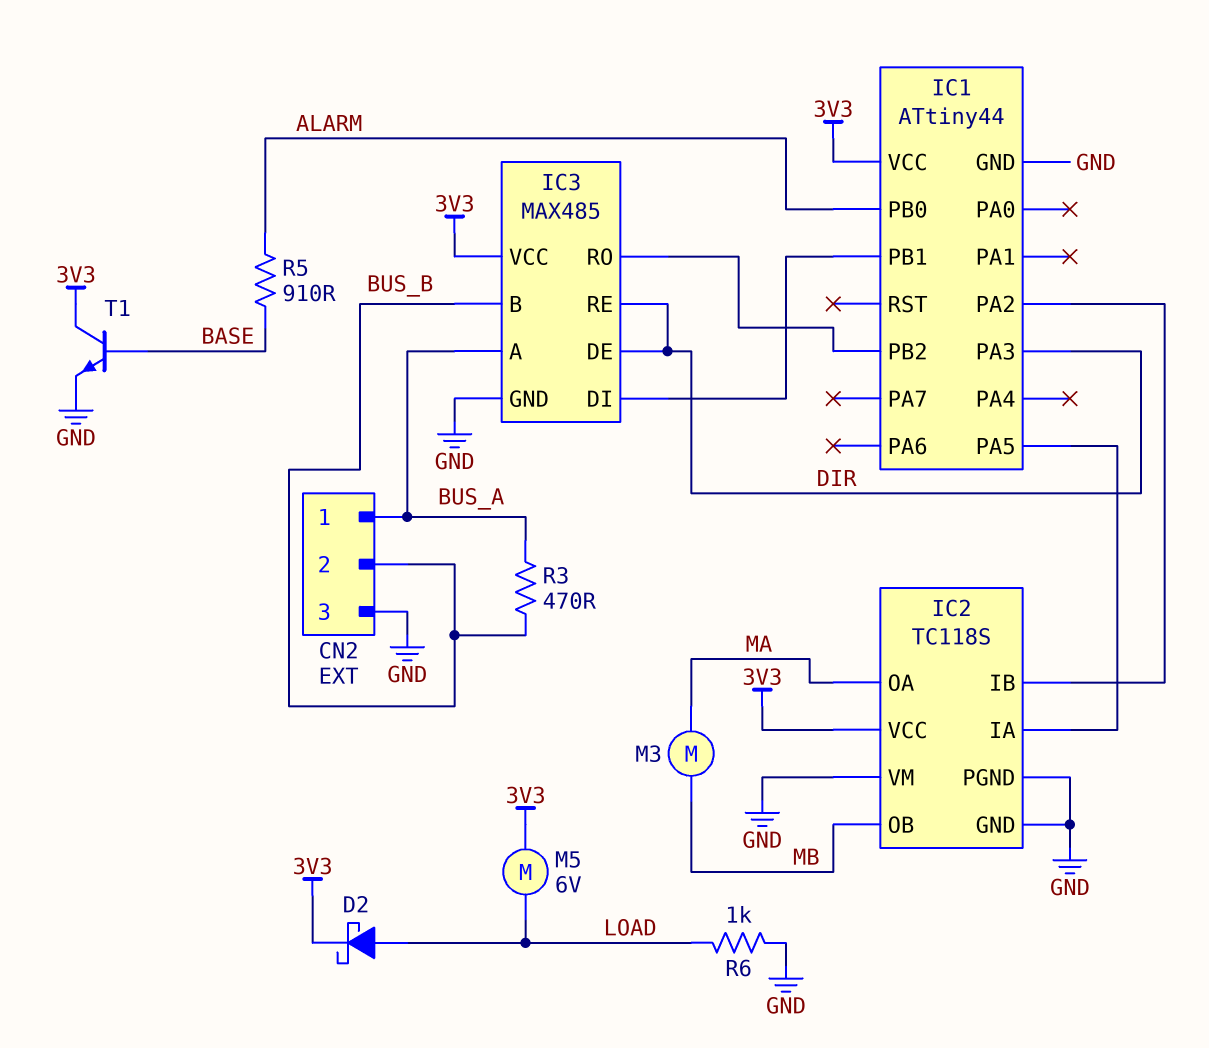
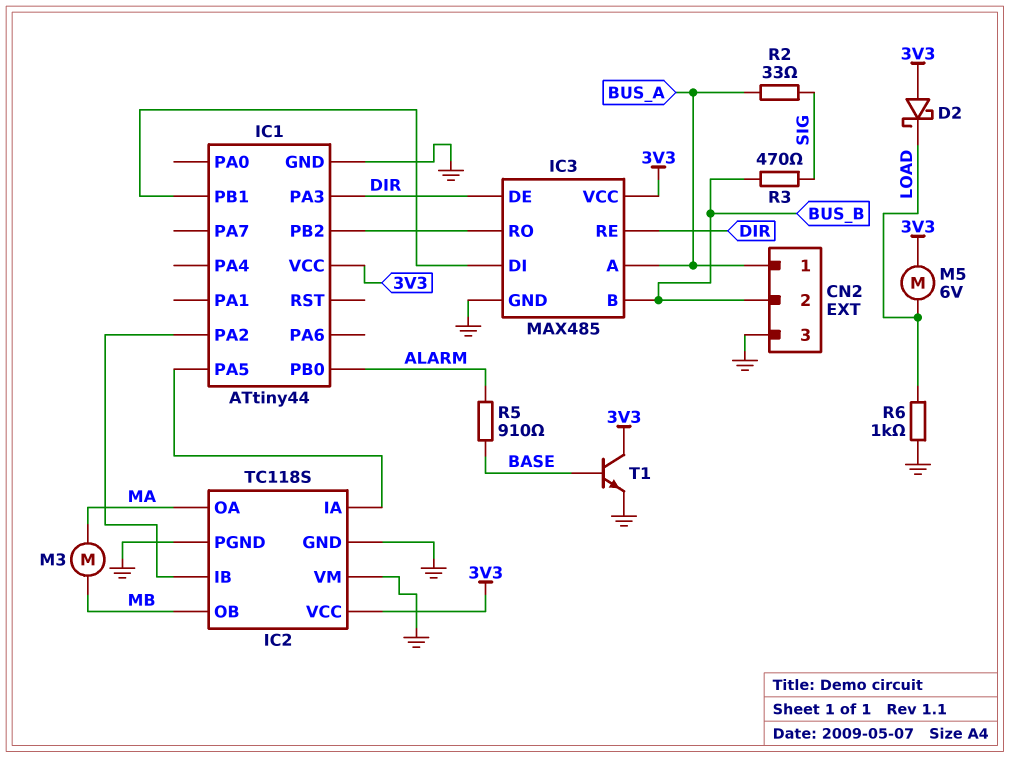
D2: schottky (A LOAD, K 3V3) -> schottky (A 3V3, K LOAD)
R2: none -> 33 (BUS_A, SIG)
R3: 470 (BUS_A, BUS_B) -> 470 (BUS_B, SIG)

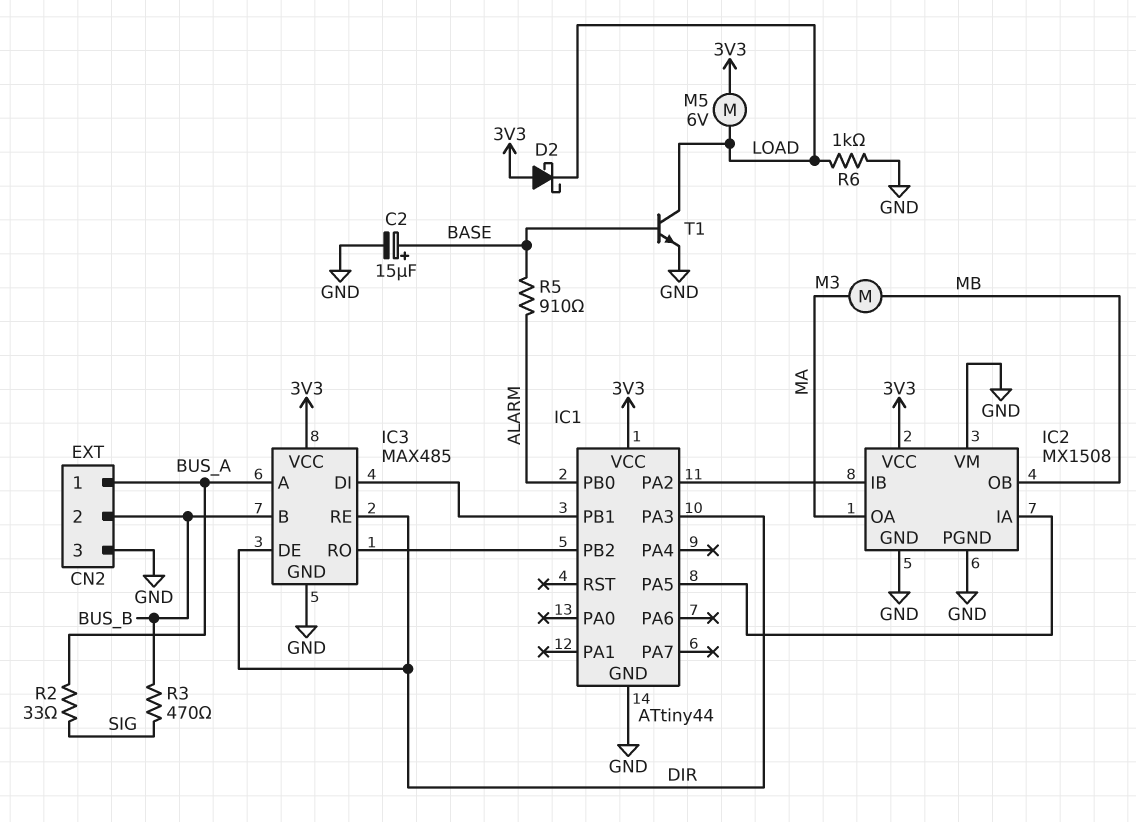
C2: none -> 15uF (plus BASE, minus GND)
IC2: TC118S -> MX1508
T1: NPN (B BASE, C 3V3, E GND) -> NPN (B BASE, C LOAD, E GND)

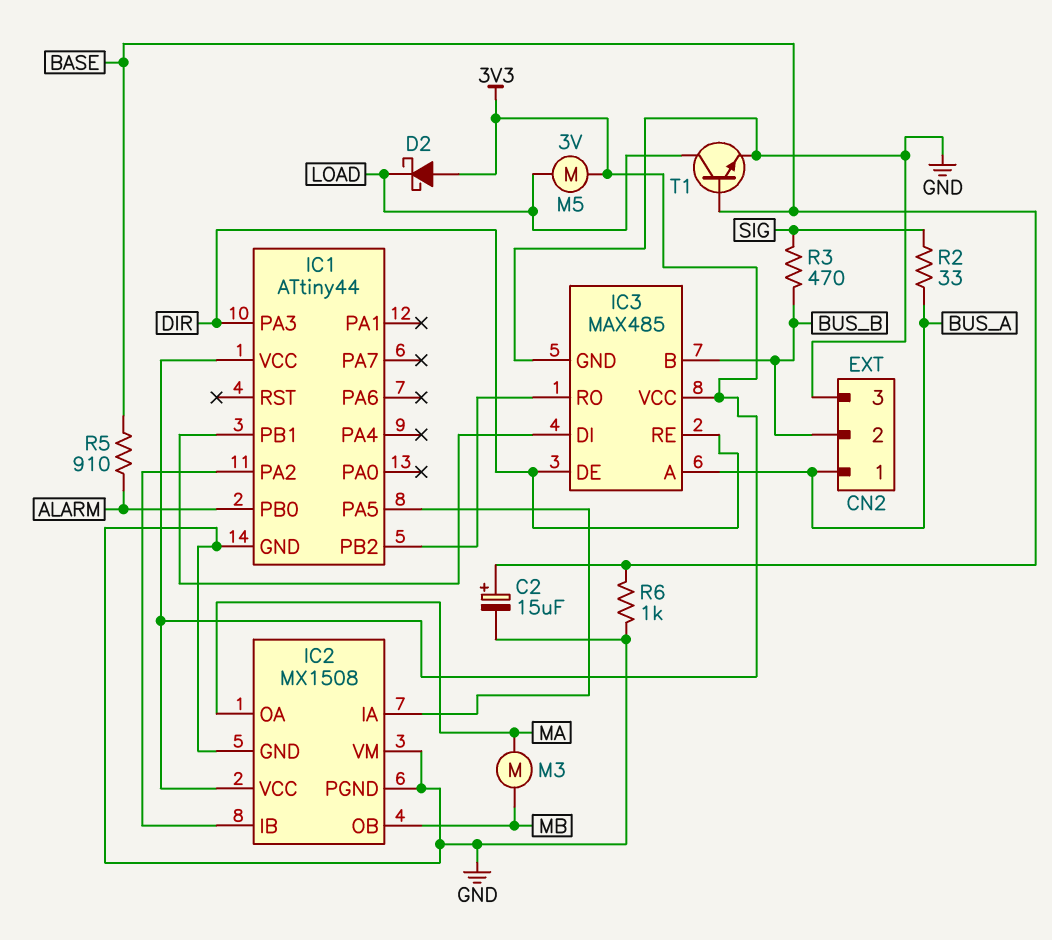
M5: motor 6V (3V3, LOAD) -> motor 3V (3V3, LOAD)
R6: 1k (GND, LOAD) -> 1k (BASE, GND)

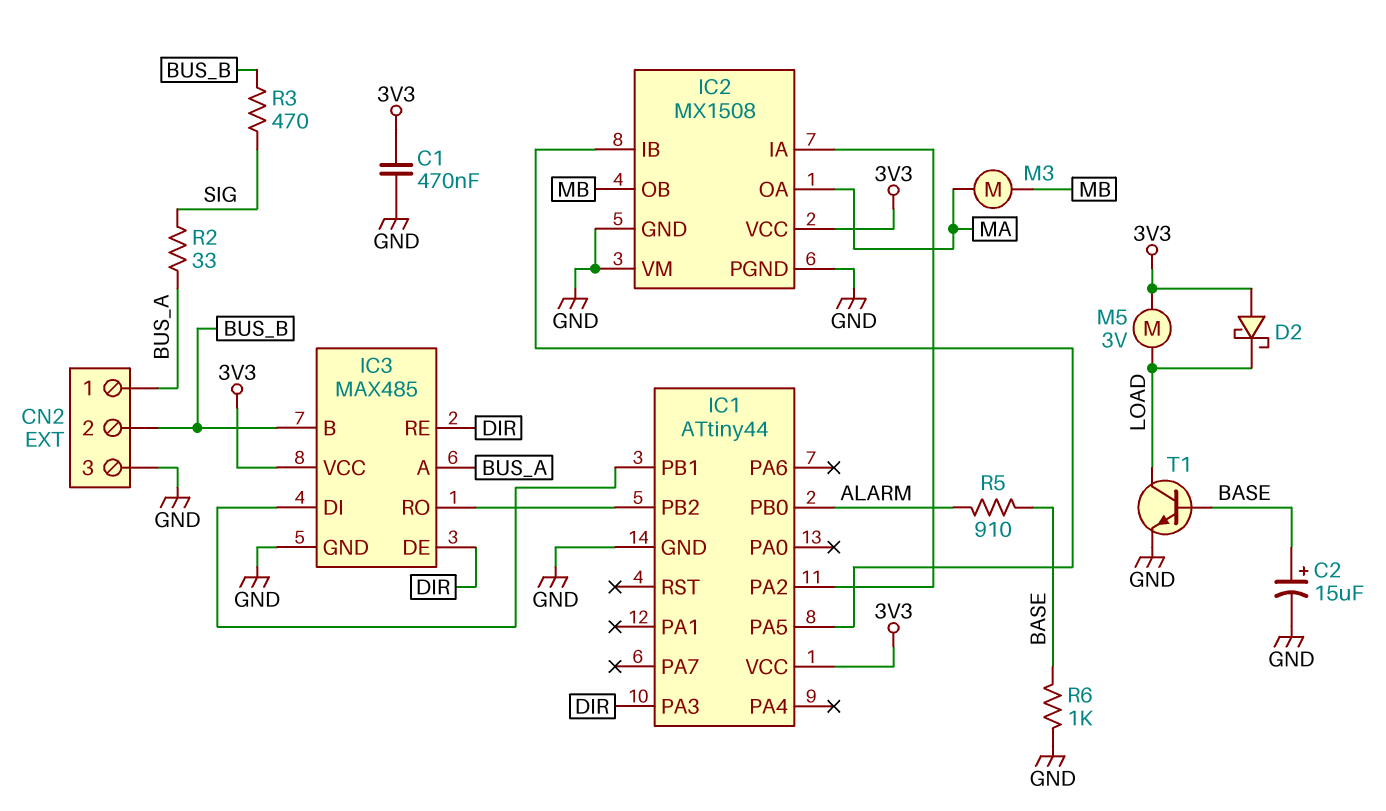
C1: none -> 470nF (3V3, GND)
IC2 pin IA: IC1/PA5 -> IC1/PA2
IC2 pin IB: IC1/PA2 -> IC1/PA5

